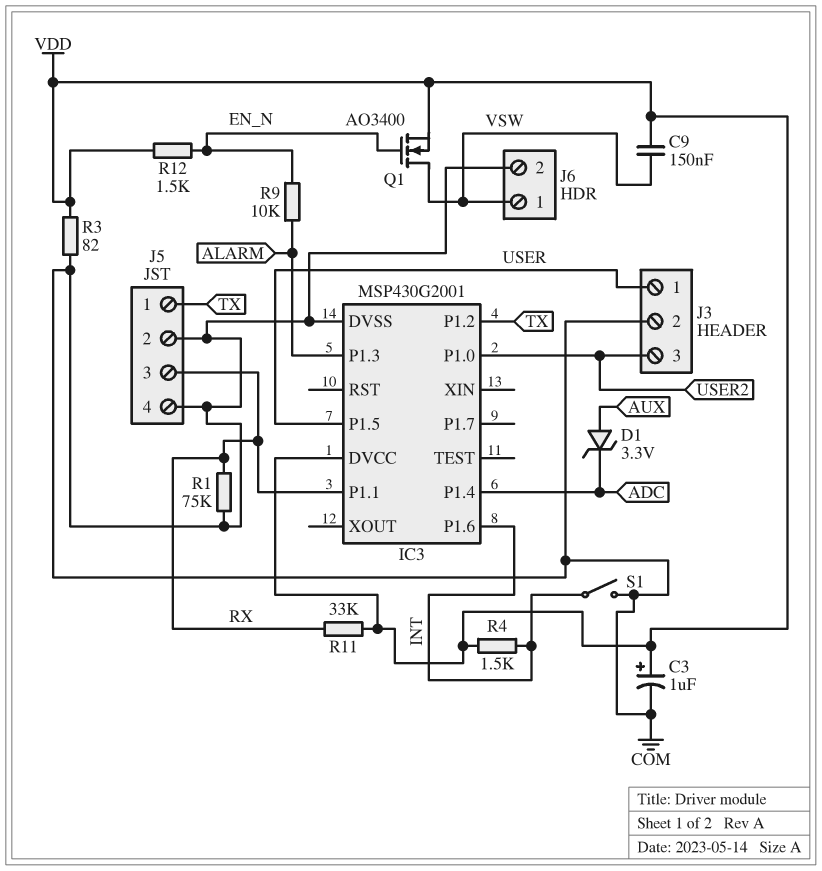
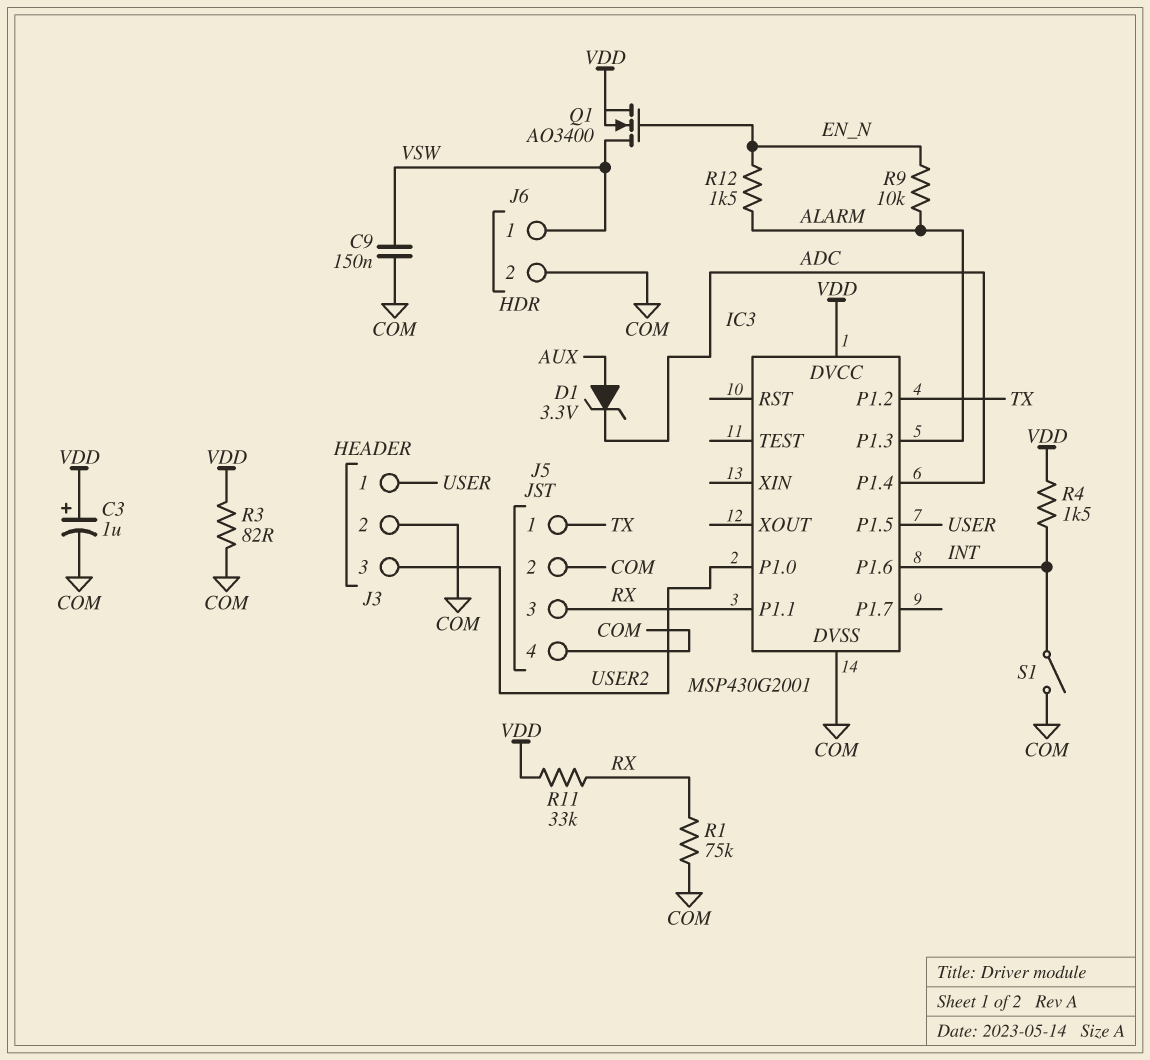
C9: 150nF (VDD, VSW) -> 150nF (COM, VSW)
R12: 1.5k (EN_N, VDD) -> 1.5k (ALARM, EN_N)

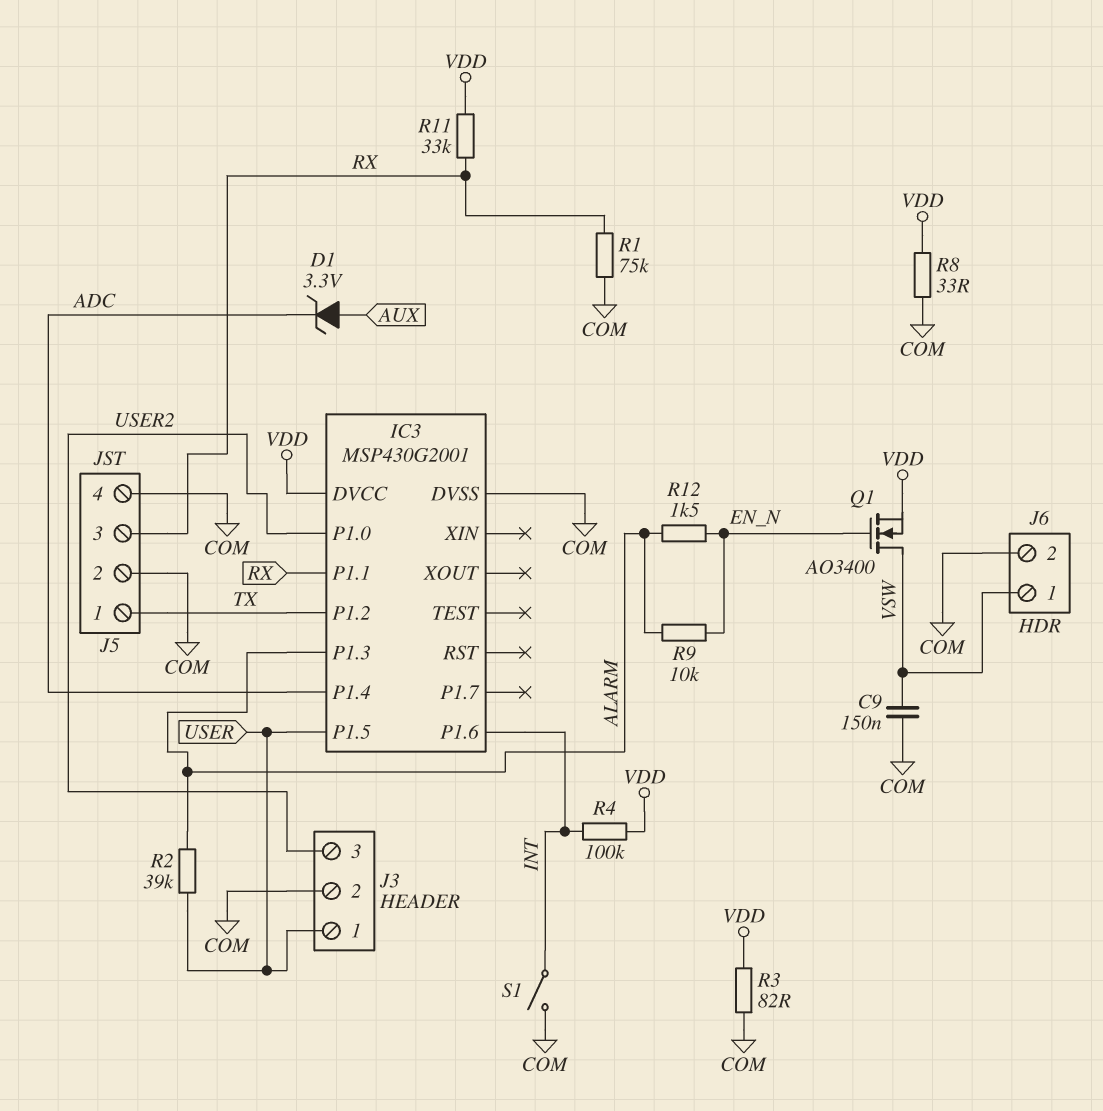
C3: 1uF (plus VDD, minus COM) -> none
R2: none -> 39k (ALARM, USER)
R4: 1.5k (INT, VDD) -> 100k (INT, VDD)
R8: none -> 33 (COM, VDD)

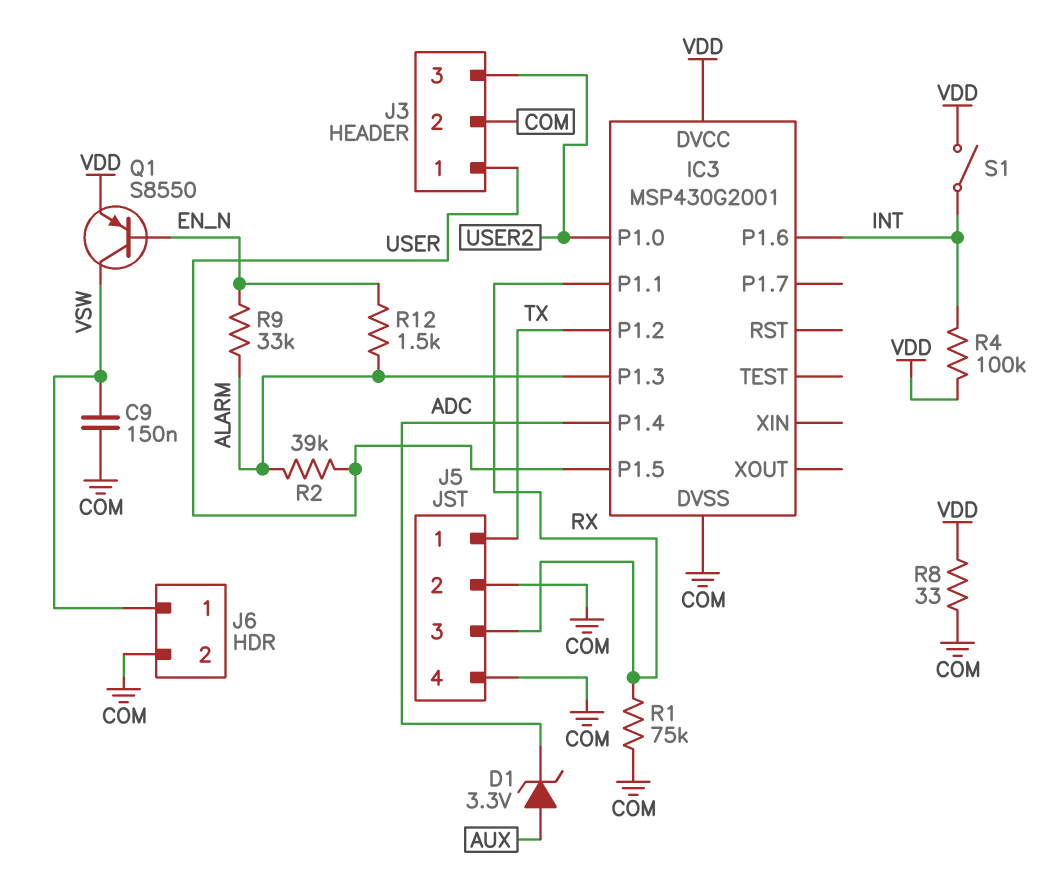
Q1: NMOS AO3400 (G EN_N, D VSW, S VDD) -> PNP S8550 (B EN_N, C VSW, E VDD)
R3: 82 (COM, VDD) -> none
R9: 10k (ALARM, EN_N) -> 33k (ALARM, EN_N)
R11: 33k (RX, VDD) -> none
S1: switch (COM, INT) -> switch (INT, VDD)

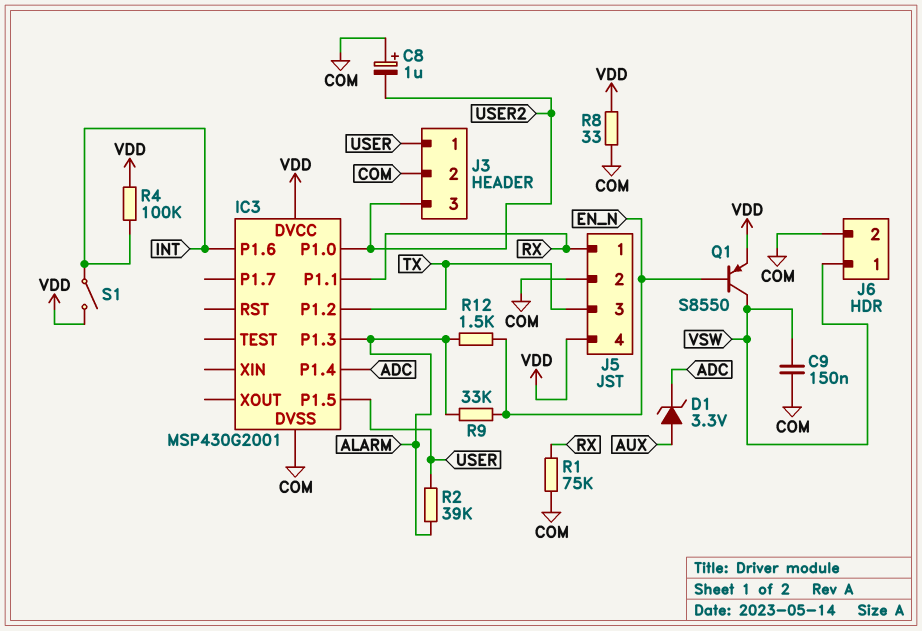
C8: none -> 1uF (plus COM, minus USER2)
J5 pin 1: TX -> RX
J5 pin 3: RX -> TX
J5 pin 4: COM -> VDD

